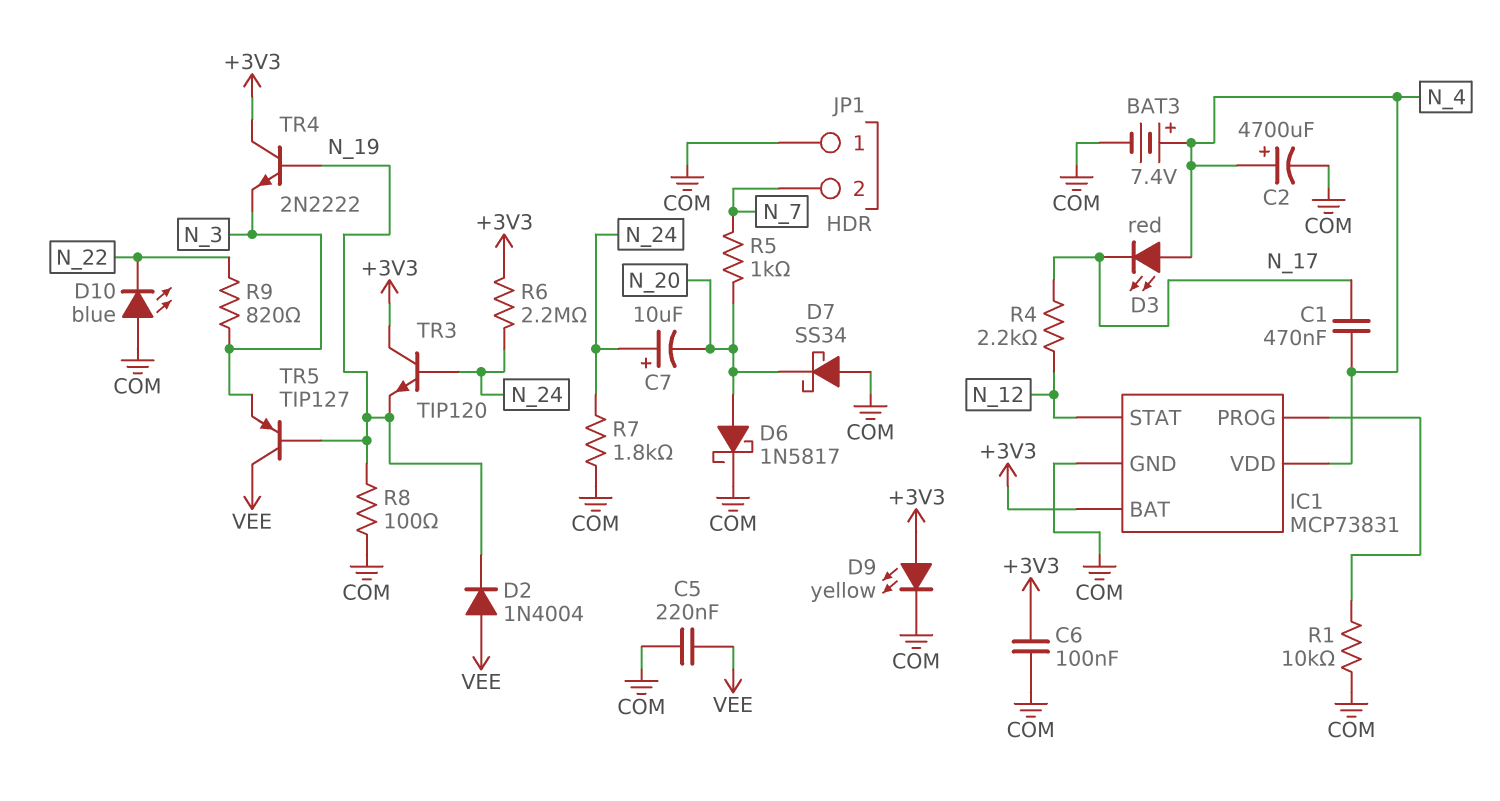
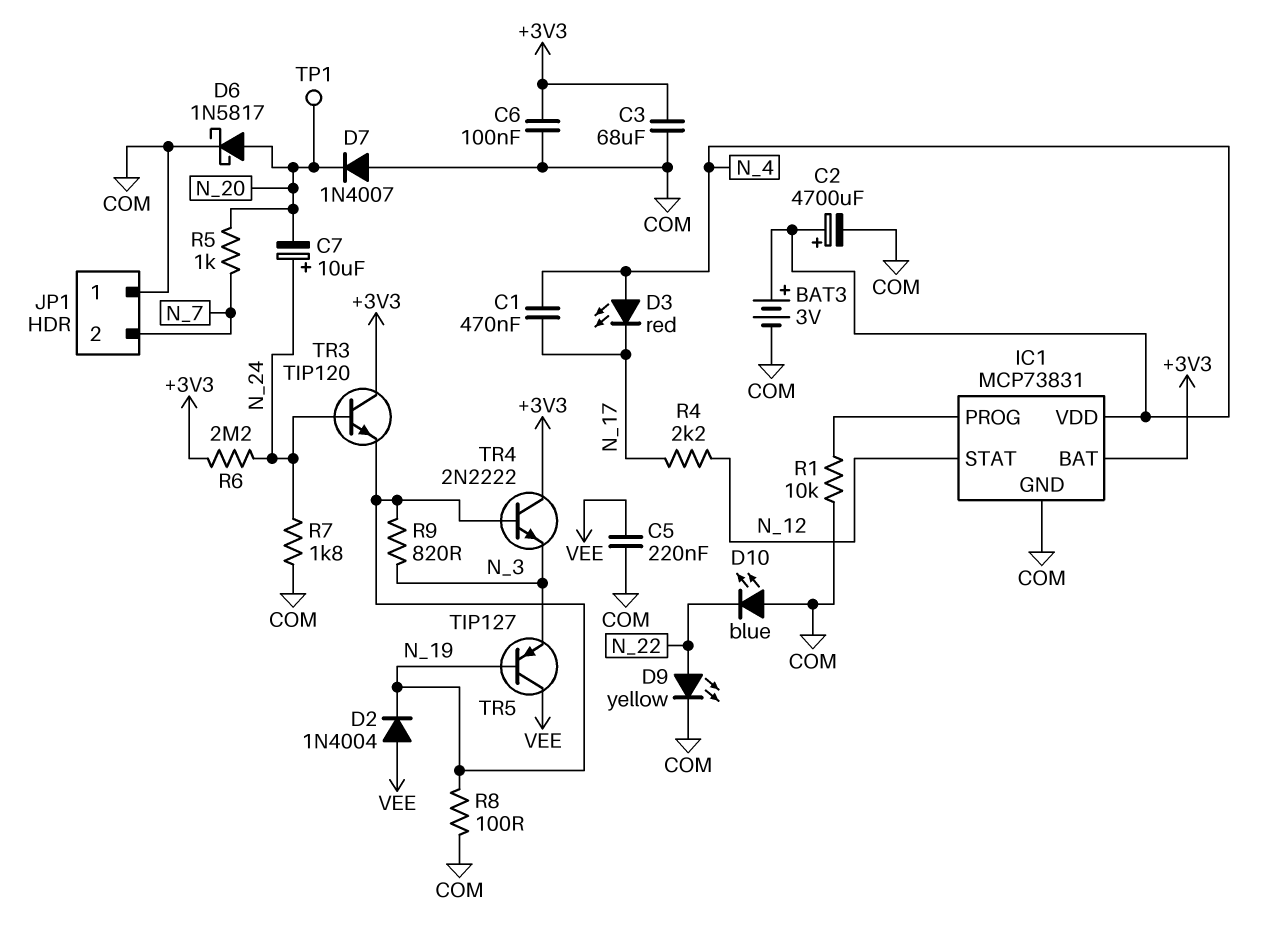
BAT3: 7.4V (plus N_4, minus COM) -> 3V (plus N_4, minus COM)
C3: none -> 68uF (+3V3, COM)
D7: schottky SS34 (A COM, K N_20) -> diode 1N4007 (A COM, K N_20)
D9: LED yellow (A +3V3, K COM) -> LED yellow (A N_22, K COM)
R9: 820 (N_3, N_22) -> 820 (N_3, N_19)
TP1: none -> test point (N_20)

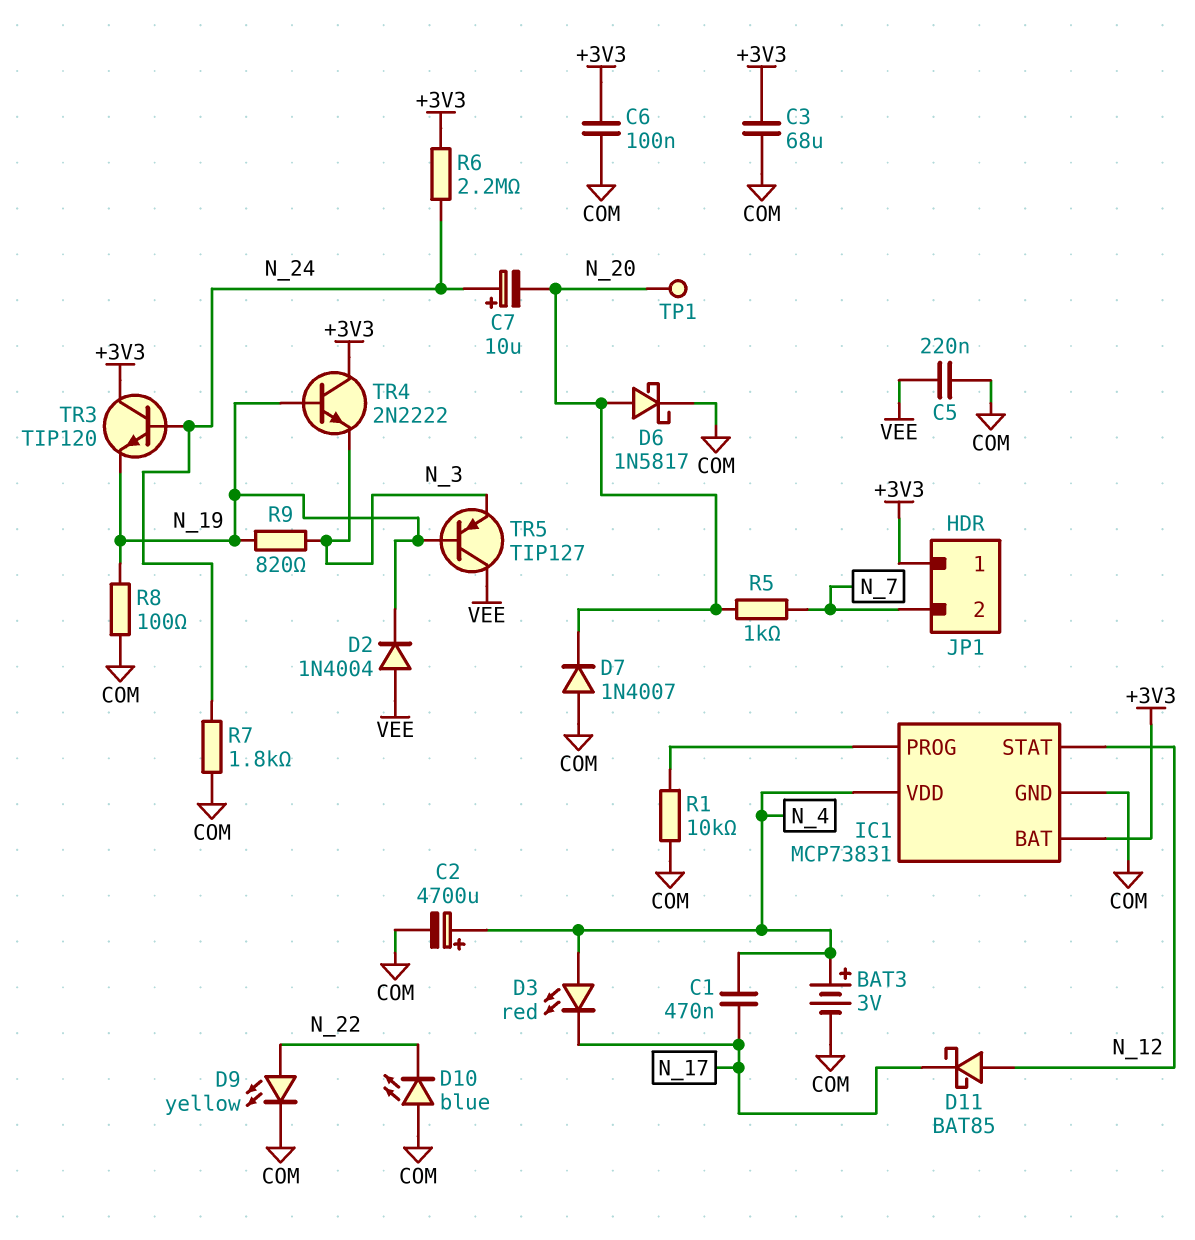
D11: none -> schottky BAT85 (A N_12, K N_17)
JP1 pin 1: COM -> +3V3
R4: 2.2k (N_12, N_17) -> none

